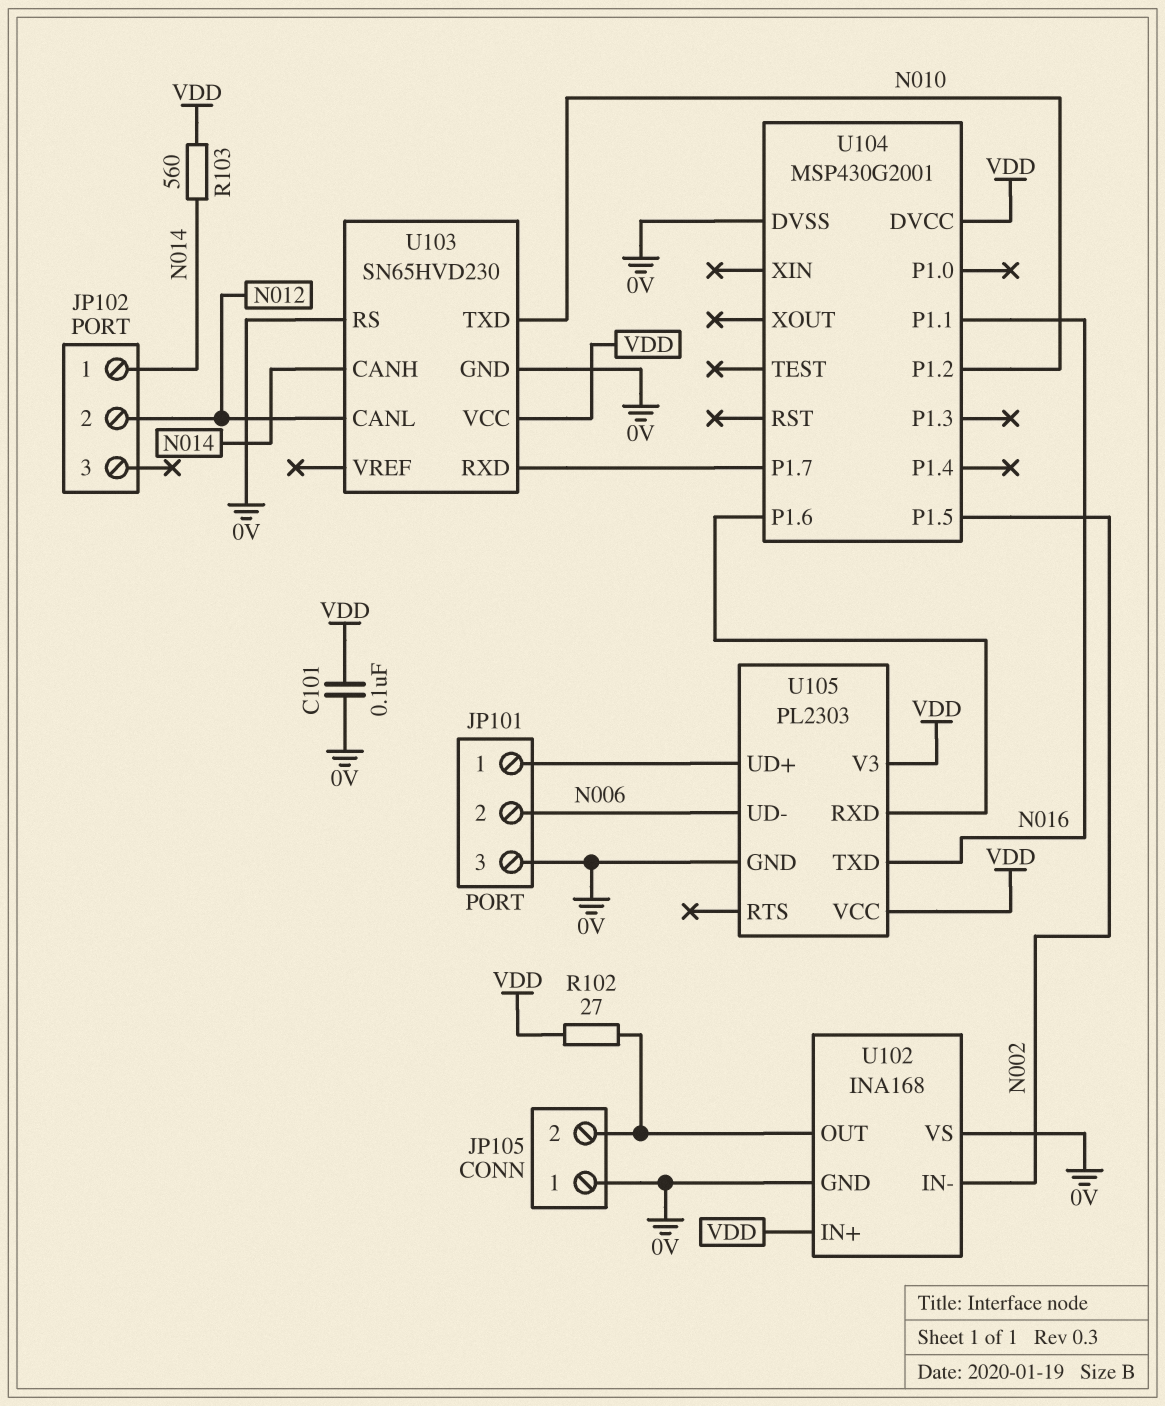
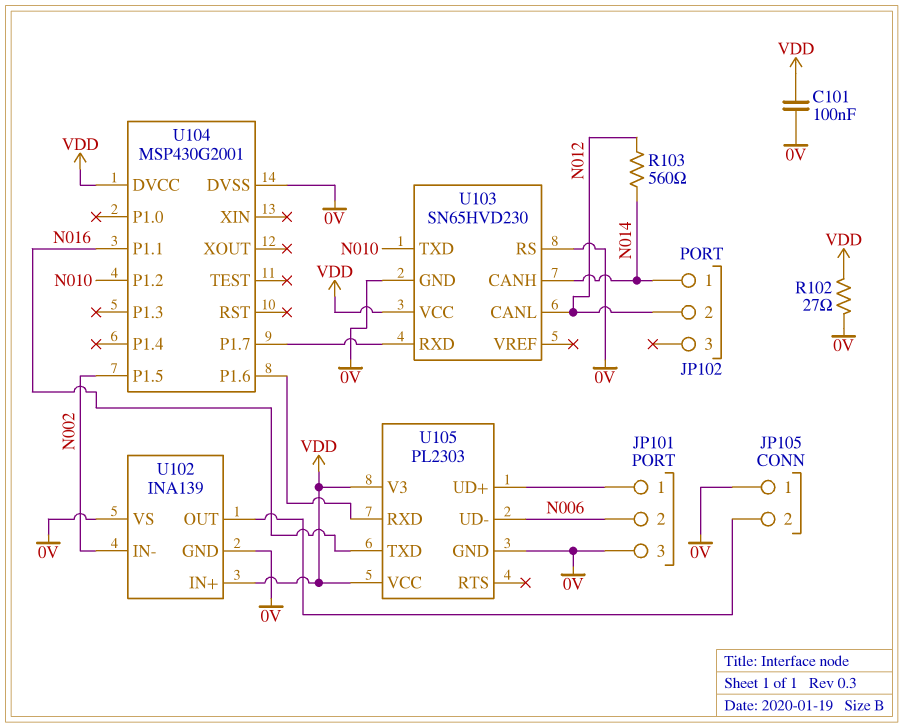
R102: 27 (JP105/2, VDD) -> 27 (0V, VDD)
R103: 560 (N014, VDD) -> 560 (N012, N014)
U102: INA168 -> INA139

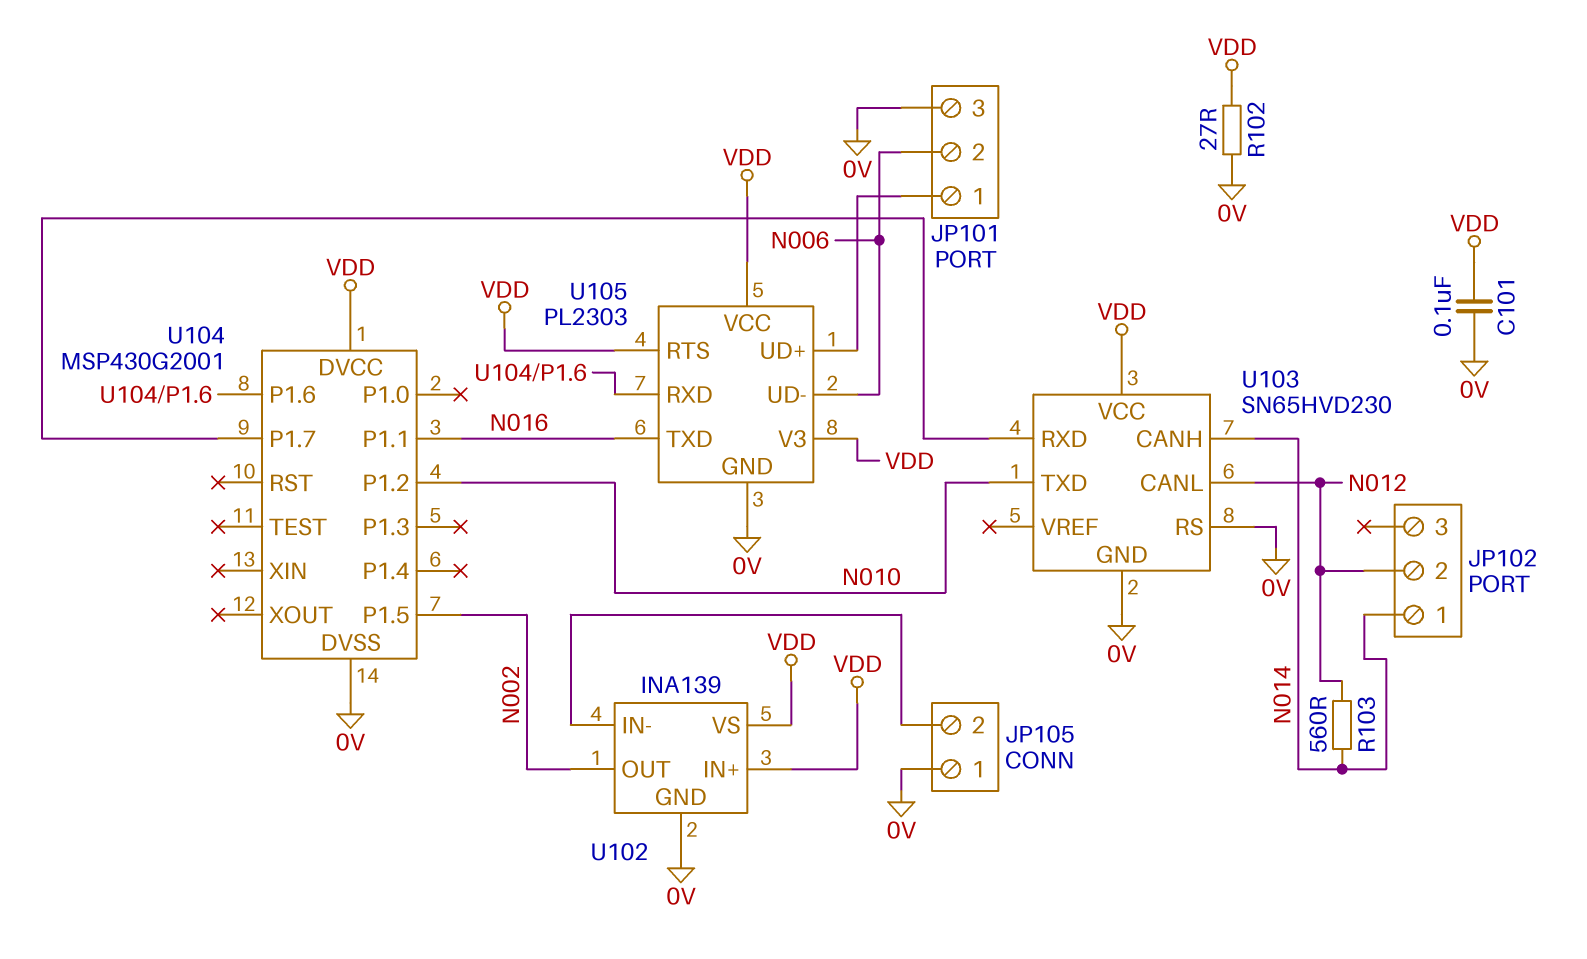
U102 pin IN-: N002 -> JP105/2
U102 pin OUT: JP105/2 -> N002
U102 pin VS: 0V -> VDD
U105 pin RTS: none -> VDD

